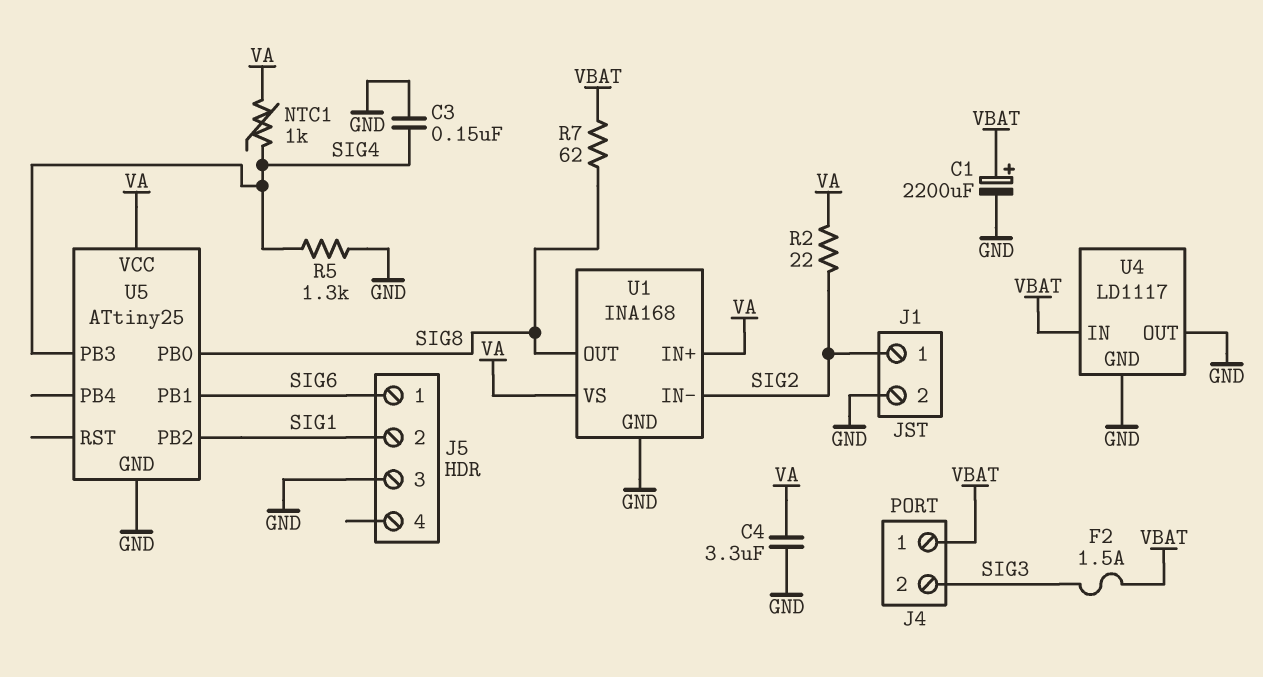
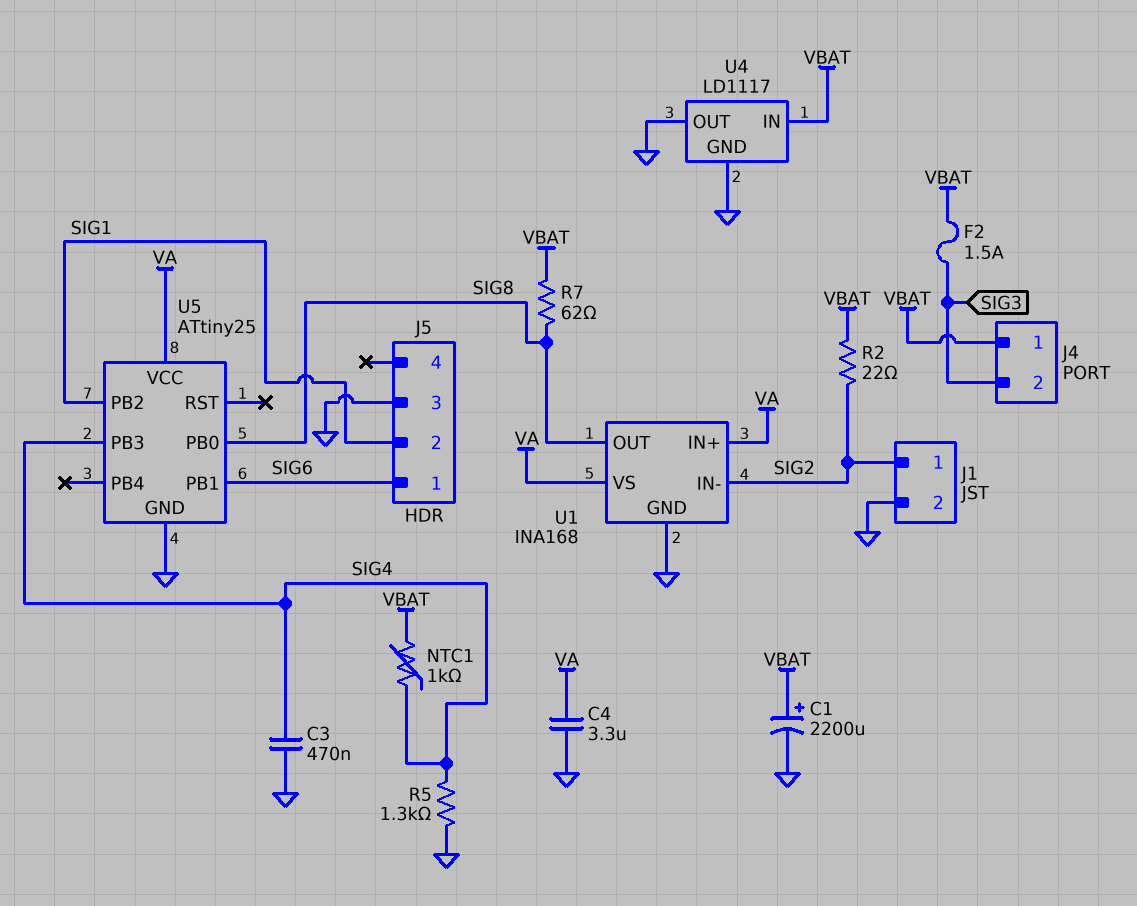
C3: 150nF (GND, SIG4) -> 470nF (GND, SIG4)
NTC1: 1k (SIG4, VA) -> 1k (SIG4, VBAT)
R2: 22 (SIG2, VA) -> 22 (SIG2, VBAT)

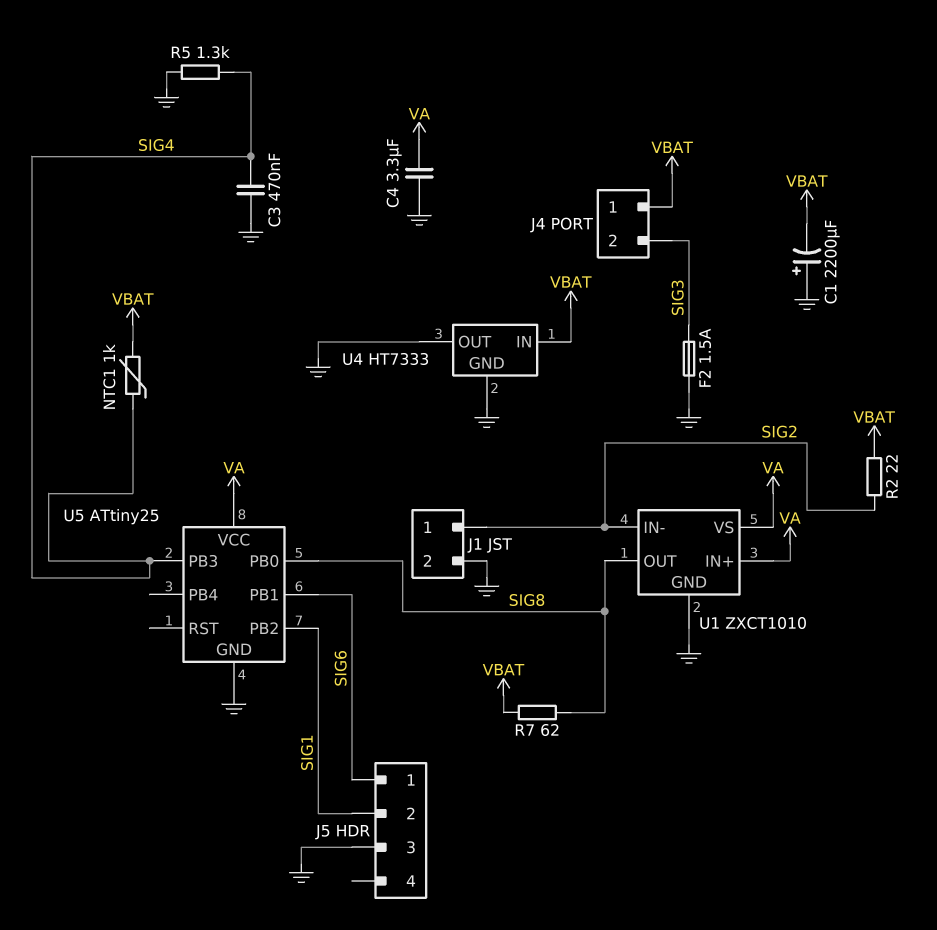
C1: 2200uF (plus VBAT, minus GND) -> 2200uF (plus GND, minus VBAT)
F2: 1.5A (SIG3, VBAT) -> 1.5A (GND, SIG3)
U1: INA168 -> ZXCT1010
U4: LD1117 -> HT7333

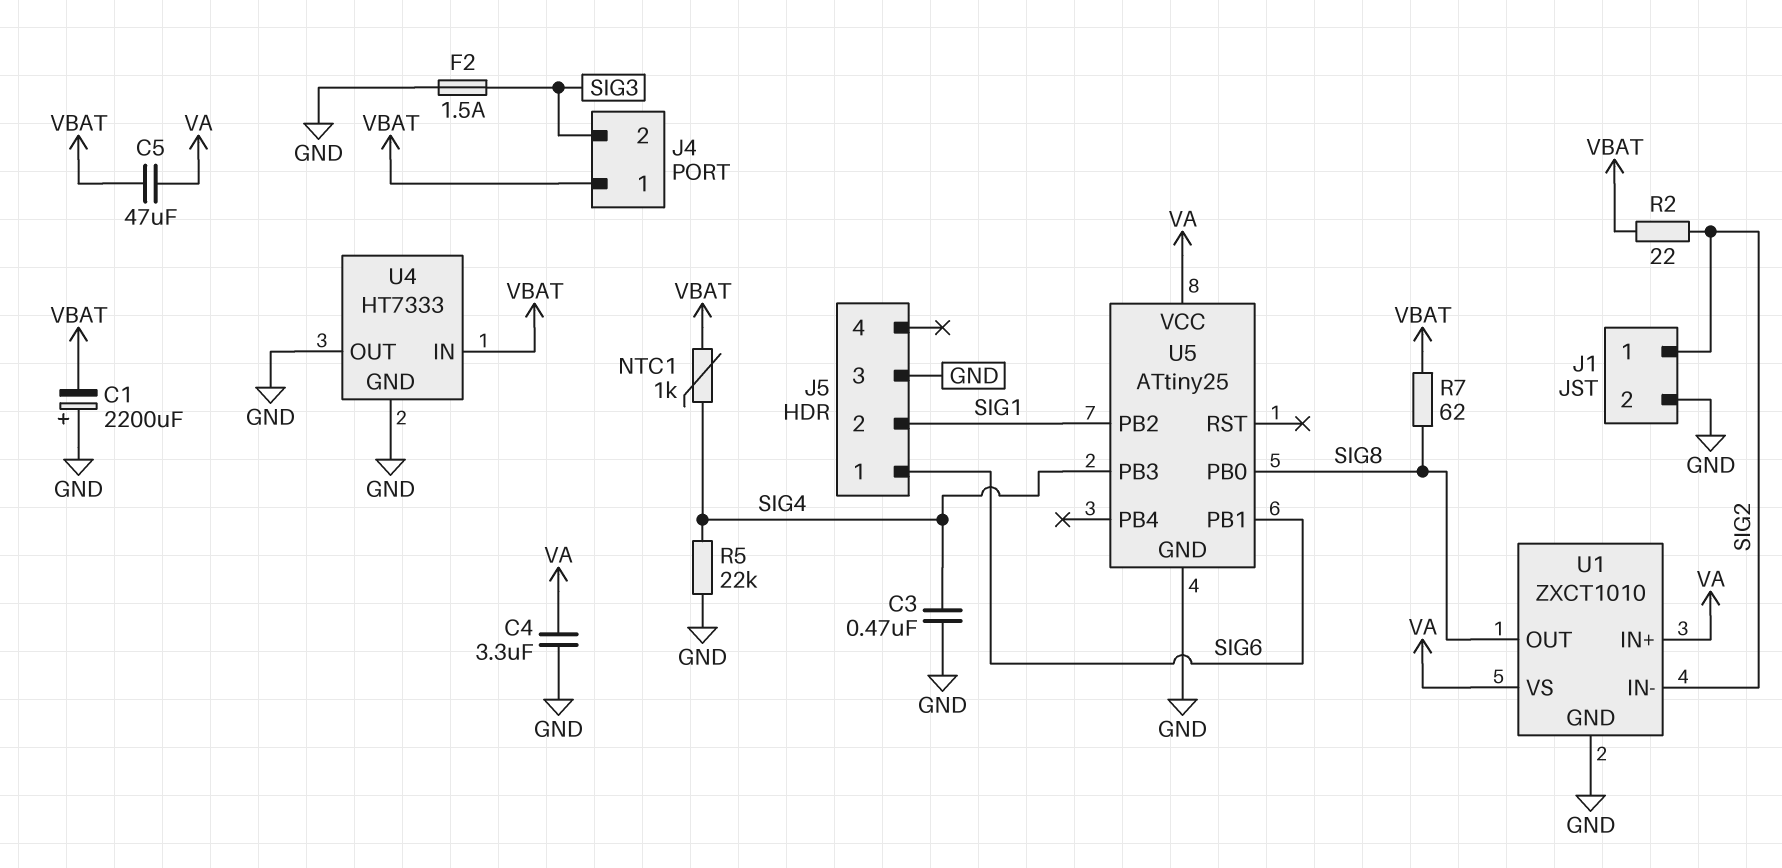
C5: none -> 47uF (VA, VBAT)
R5: 1.3k (GND, SIG4) -> 22k (GND, SIG4)

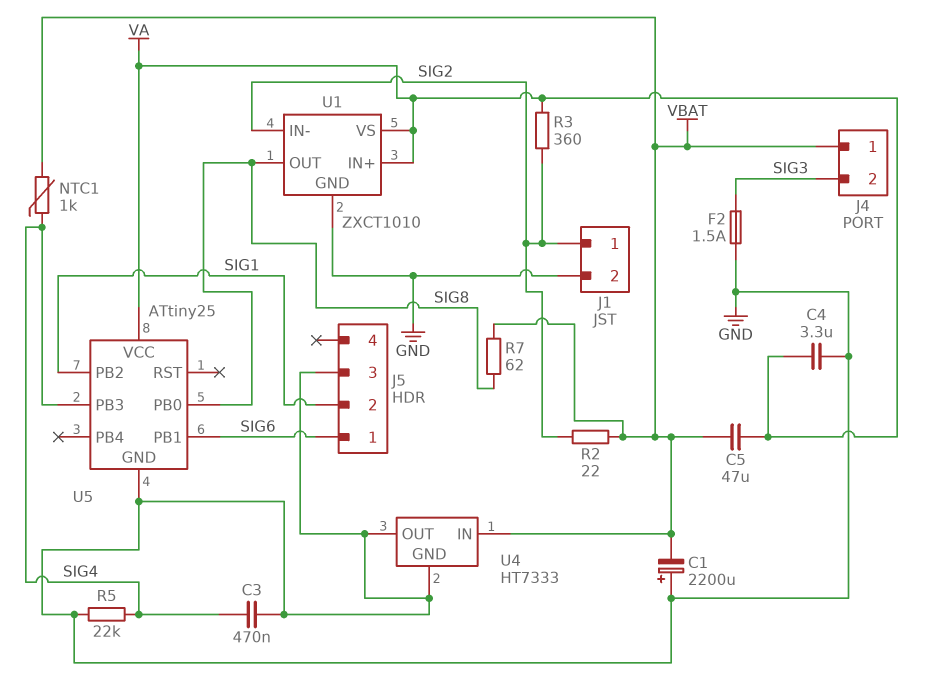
R3: none -> 360 (SIG2, VA)

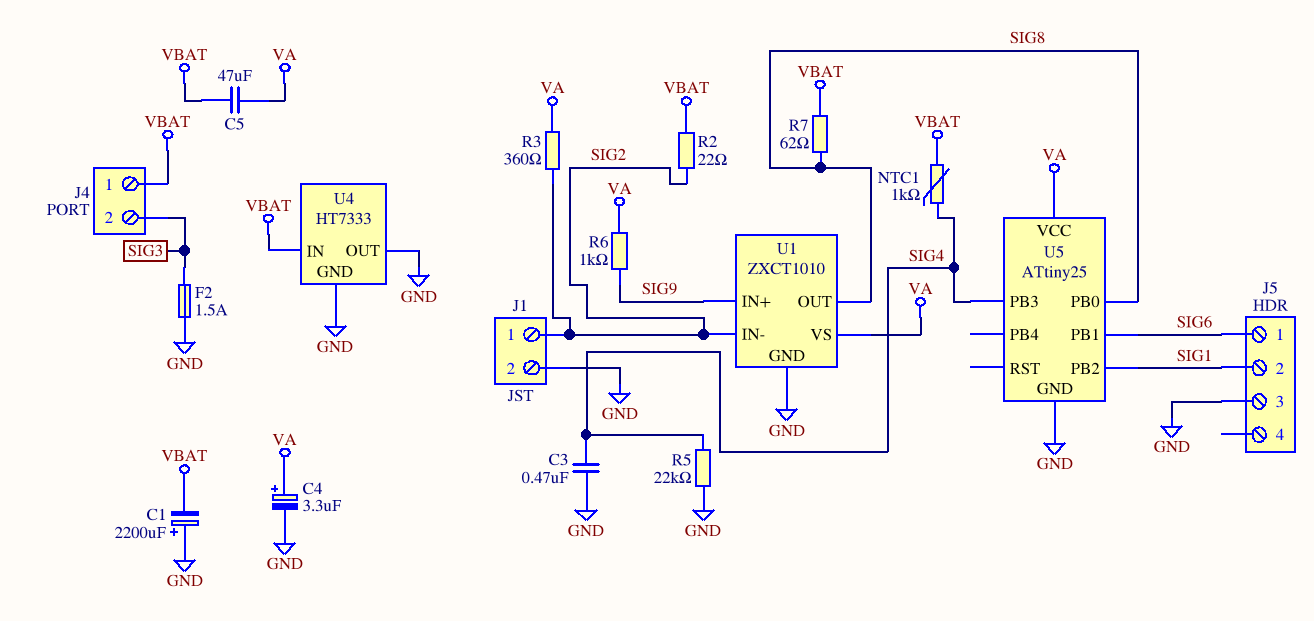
C4: 3.3uF (GND, VA) -> 3.3uF (plus VA, minus GND)
R6: none -> 1k (SIG9, VA)
U1 pin IN+: VA -> SIG9

